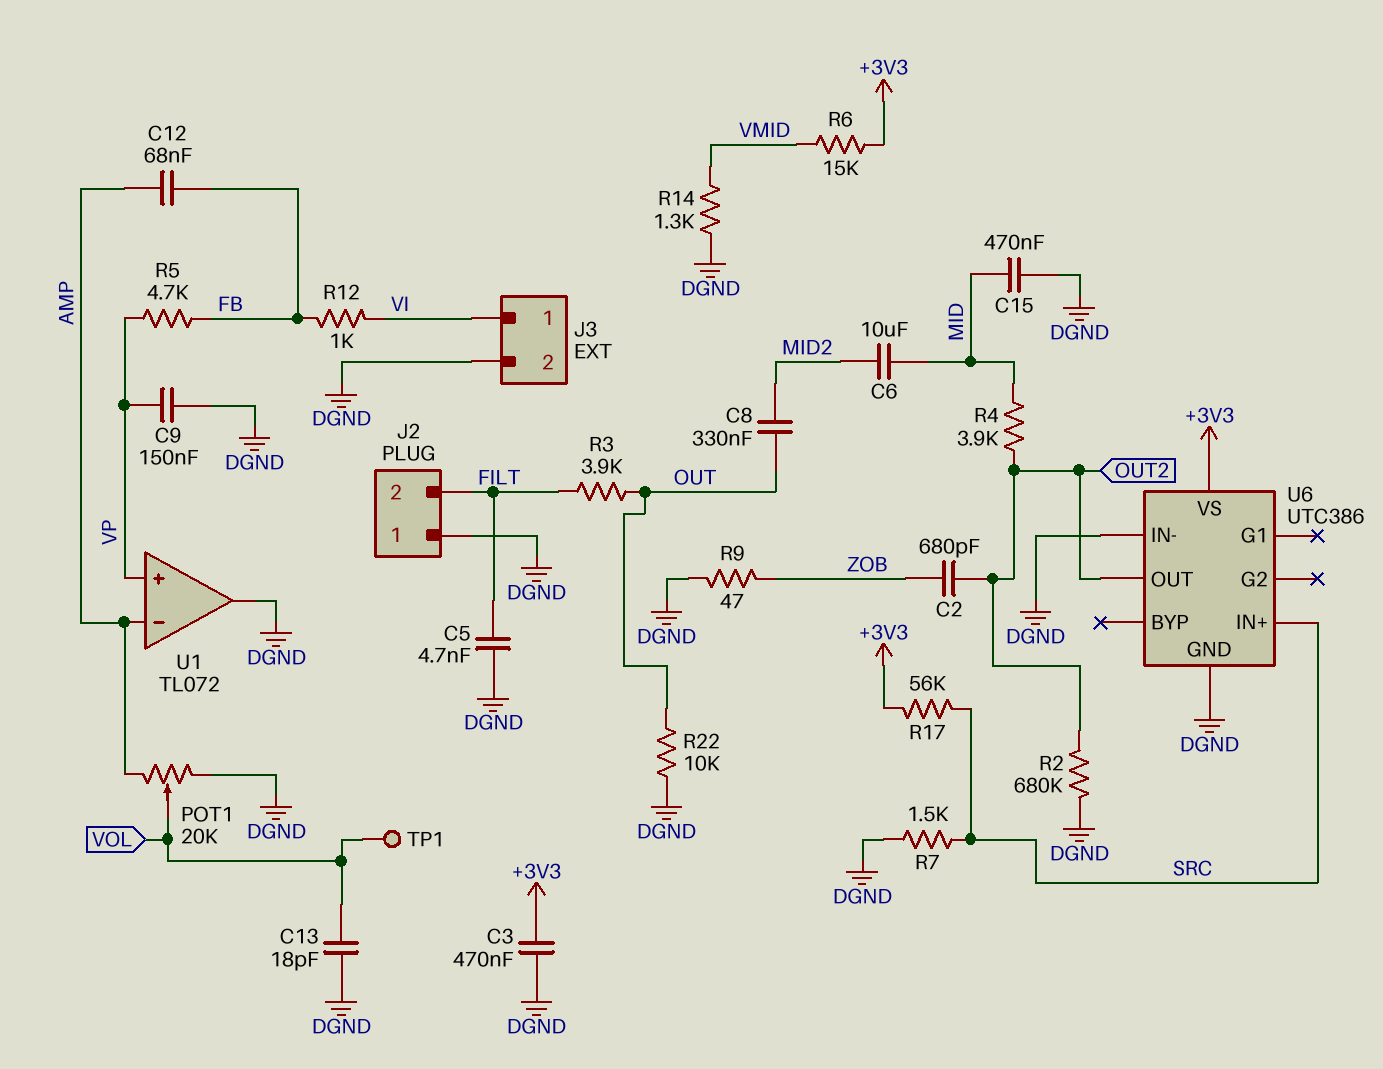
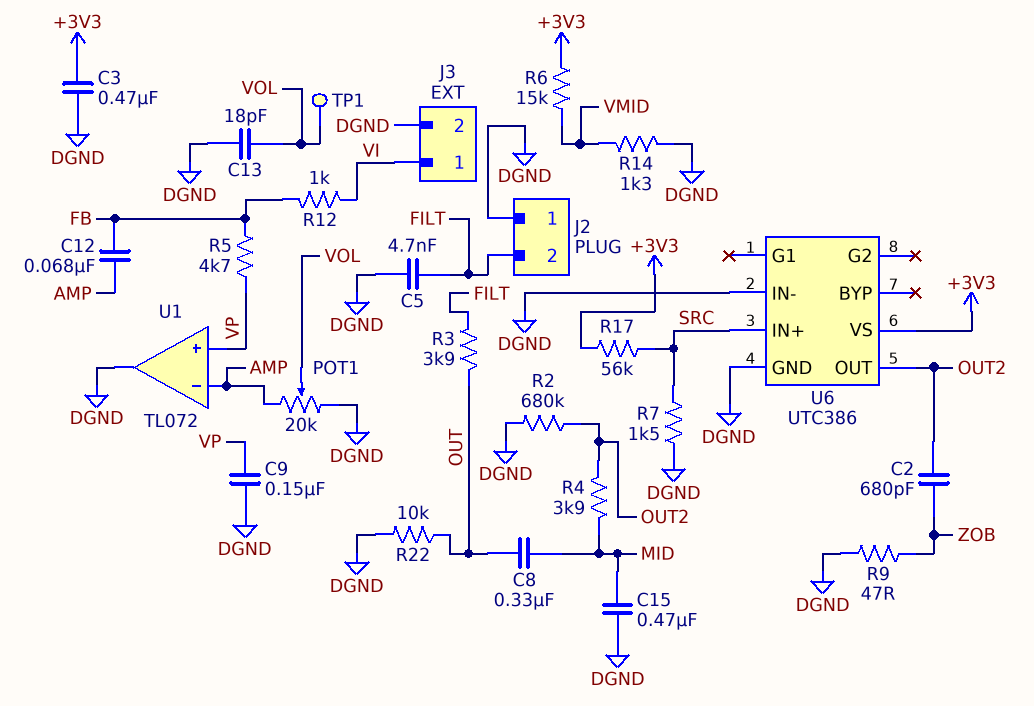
C6: 10uF (MID, MID2) -> none
C8: 330nF (MID2, OUT) -> 330nF (MID, OUT)

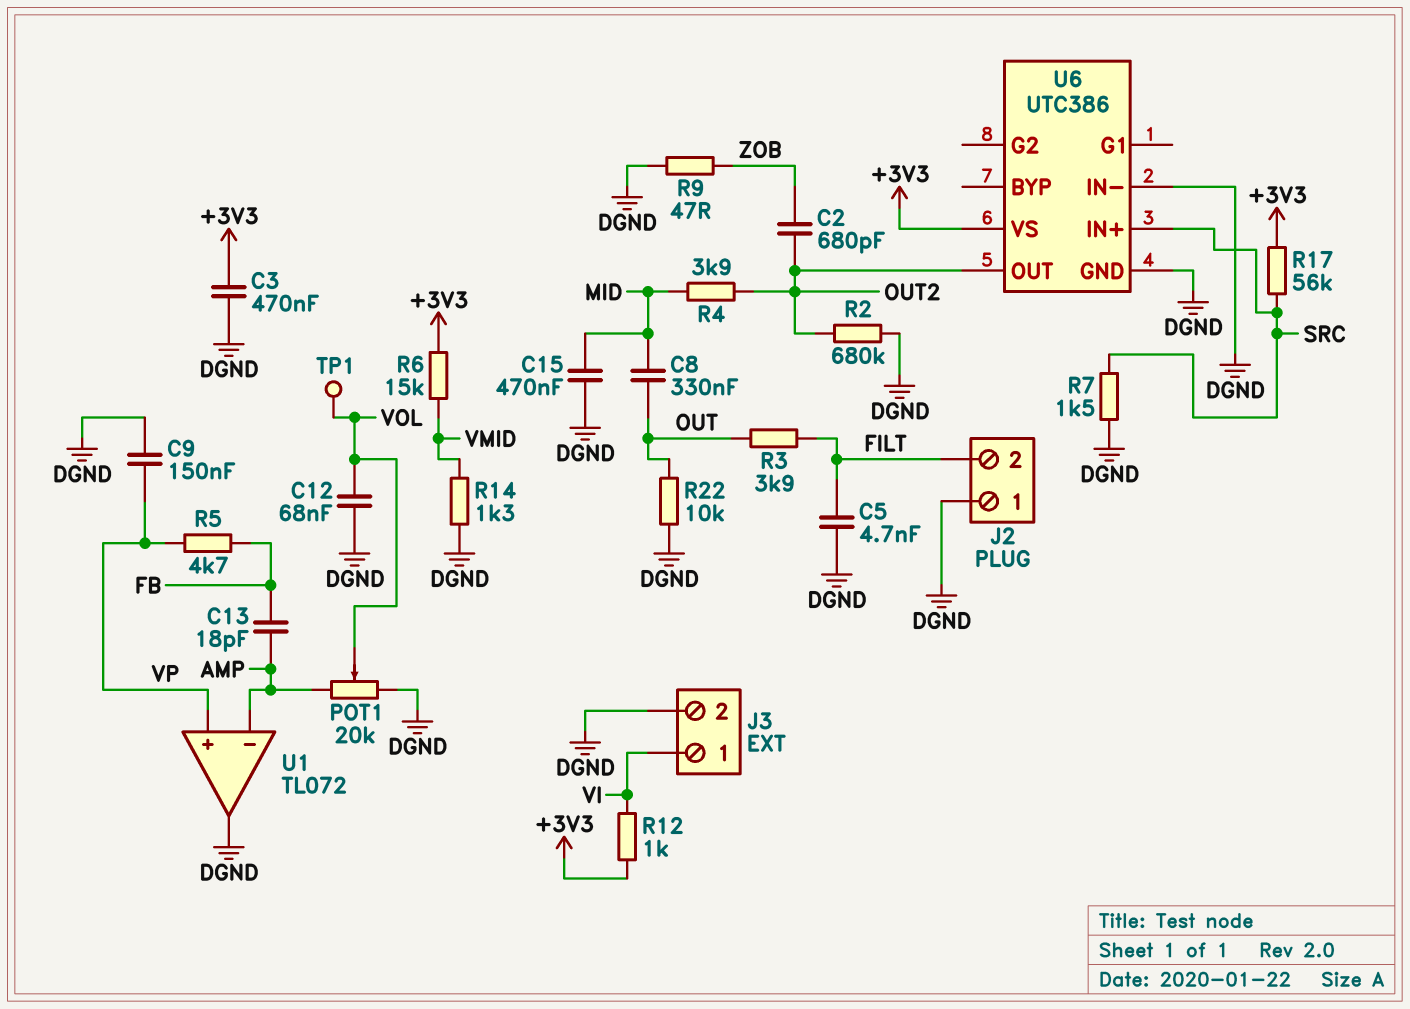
C12: 68nF (AMP, FB) -> 68nF (DGND, VOL)
C13: 18pF (DGND, VOL) -> 18pF (AMP, FB)
R12: 1k (FB, VI) -> 1k (+3V3, VI)

